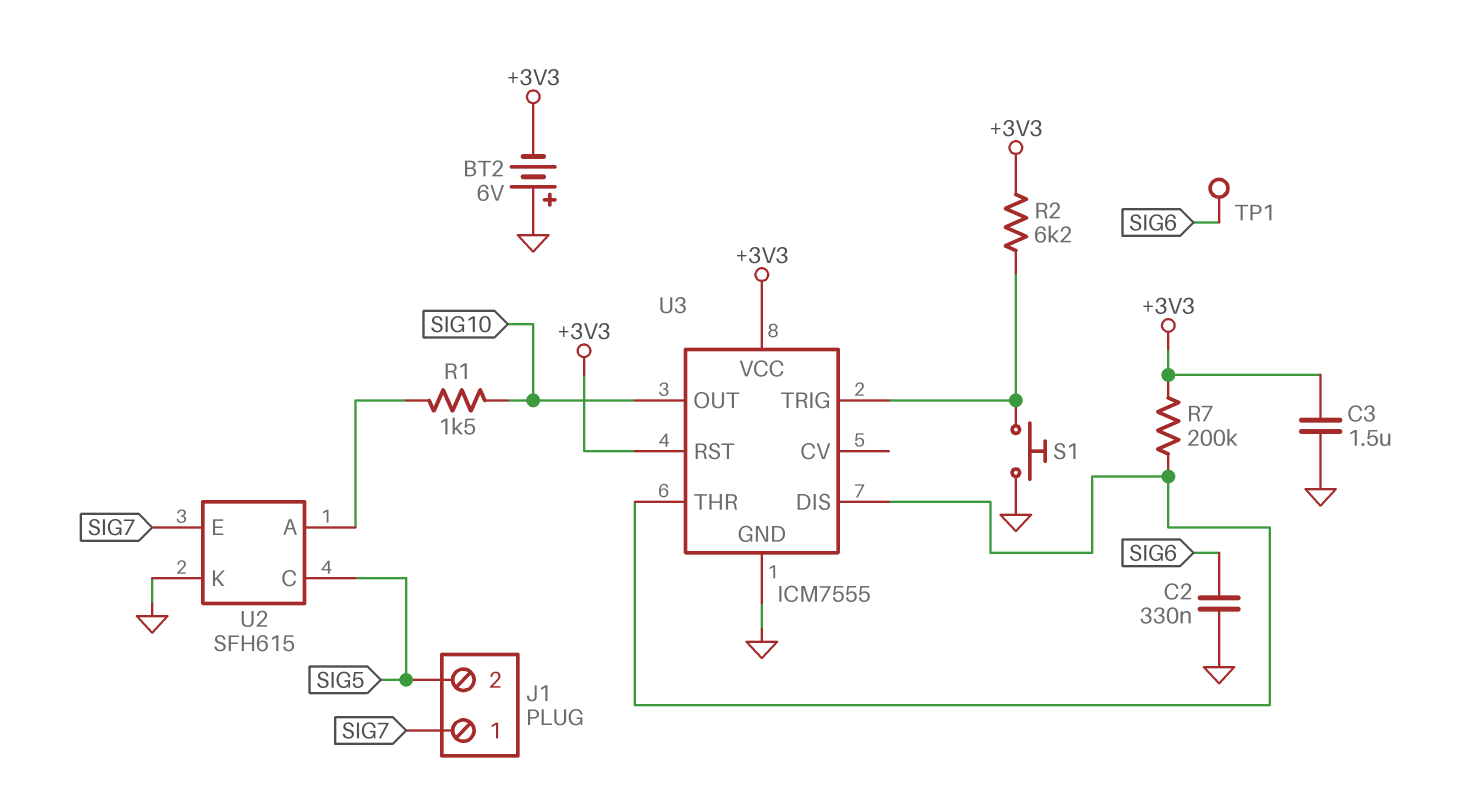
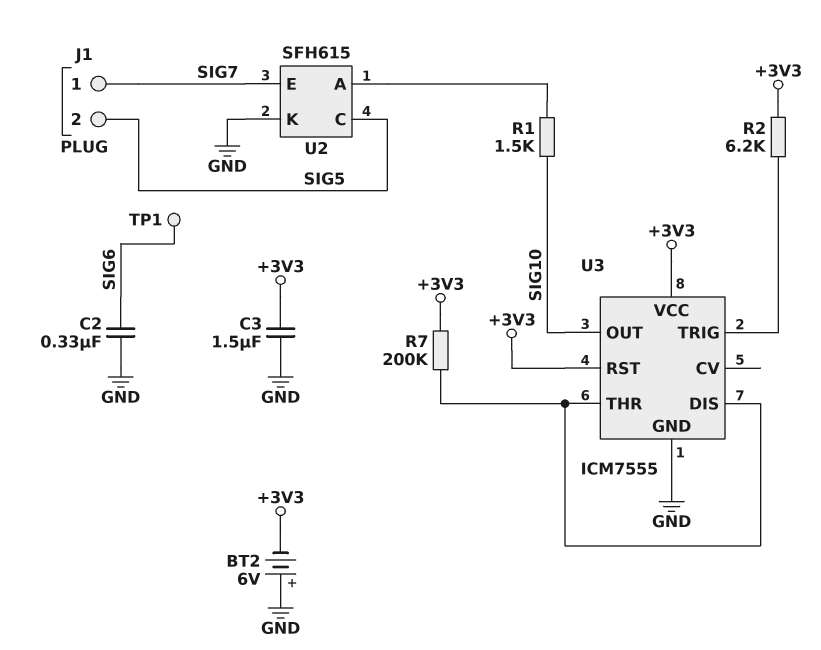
S1: button (GND, U3/TRIG) -> none

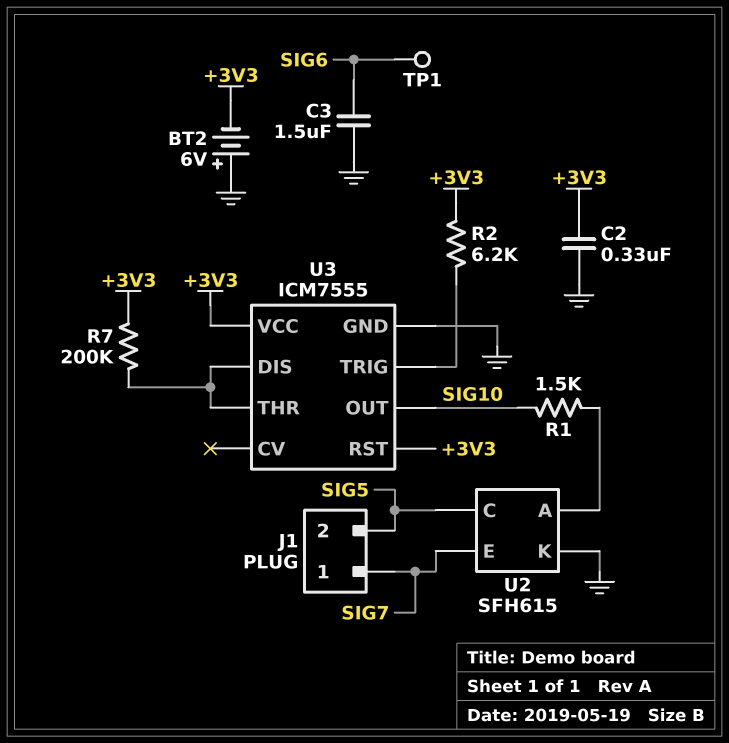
C2: 330nF (GND, SIG6) -> 330nF (+3V3, GND)
C3: 1.5uF (+3V3, GND) -> 1.5uF (GND, SIG6)

